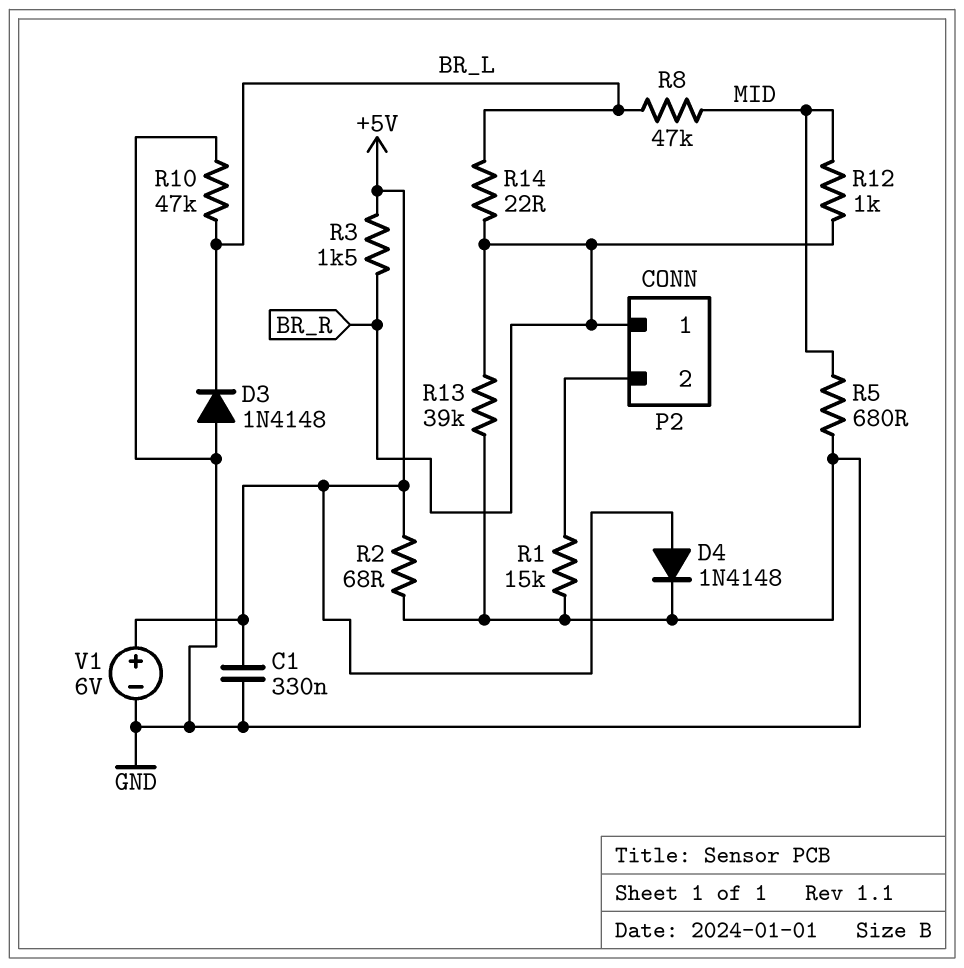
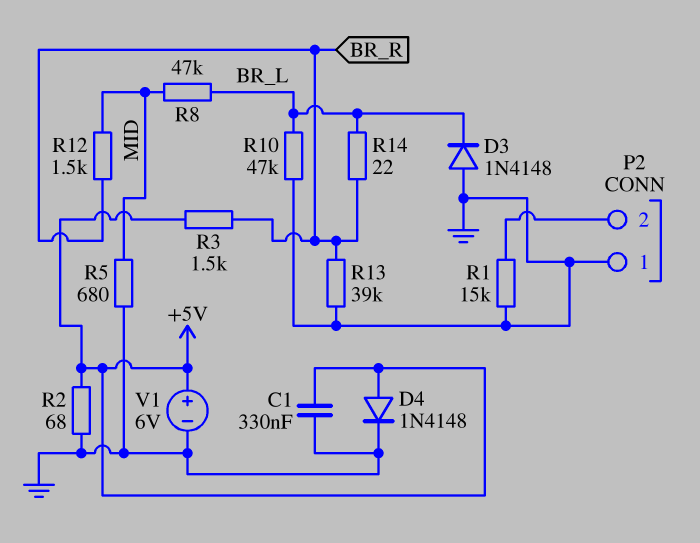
P2 pin 1: BR_R -> GND
R12: 1k (BR_R, MID) -> 1.5k (BR_R, MID)

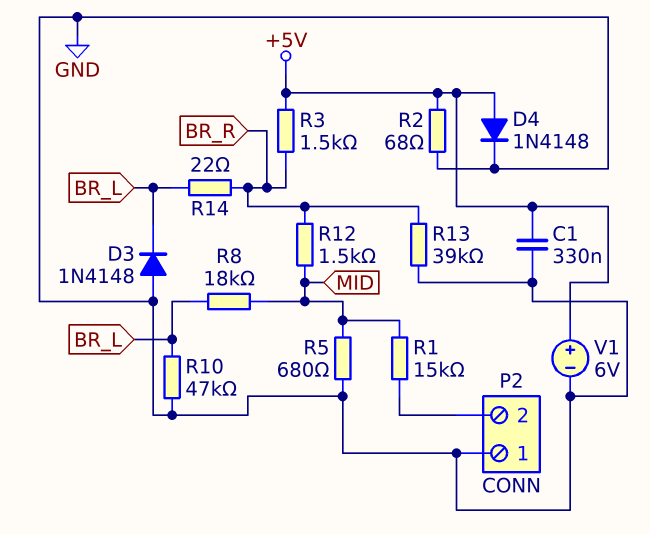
R1: 15k (GND, P2/2) -> 15k (MID, P2/2)
R8: 47k (BR_L, MID) -> 18k (BR_L, MID)

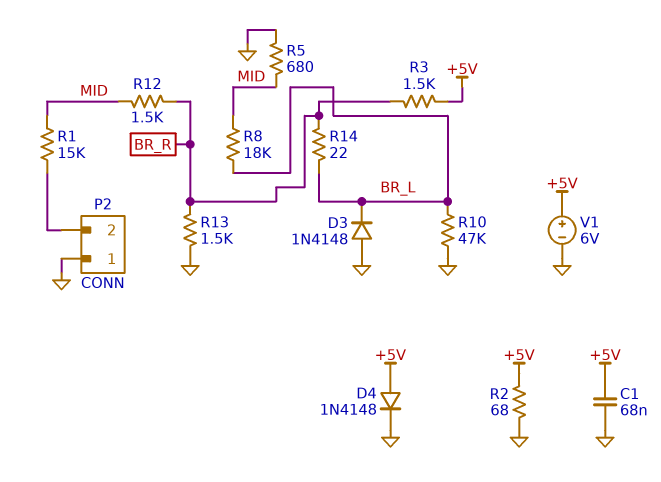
C1: 330nF (+5V, GND) -> 68nF (+5V, GND)
R13: 39k (BR_R, GND) -> 1.5k (BR_R, GND)

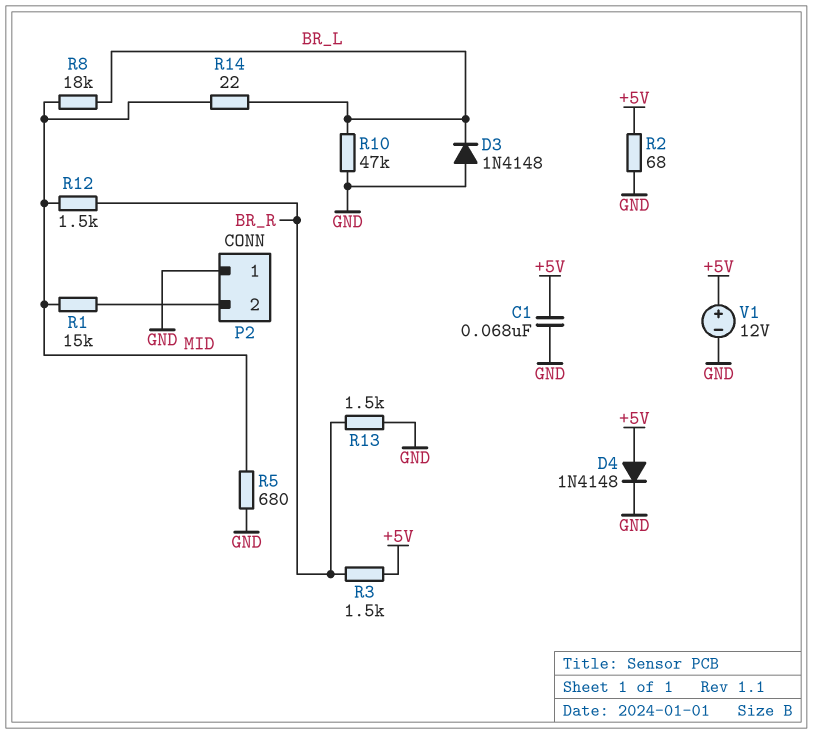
R14: 22 (BR_L, BR_R) -> 22 (BR_L, MID)
V1: 6V (plus +5V, minus GND) -> 12V (plus +5V, minus GND)

